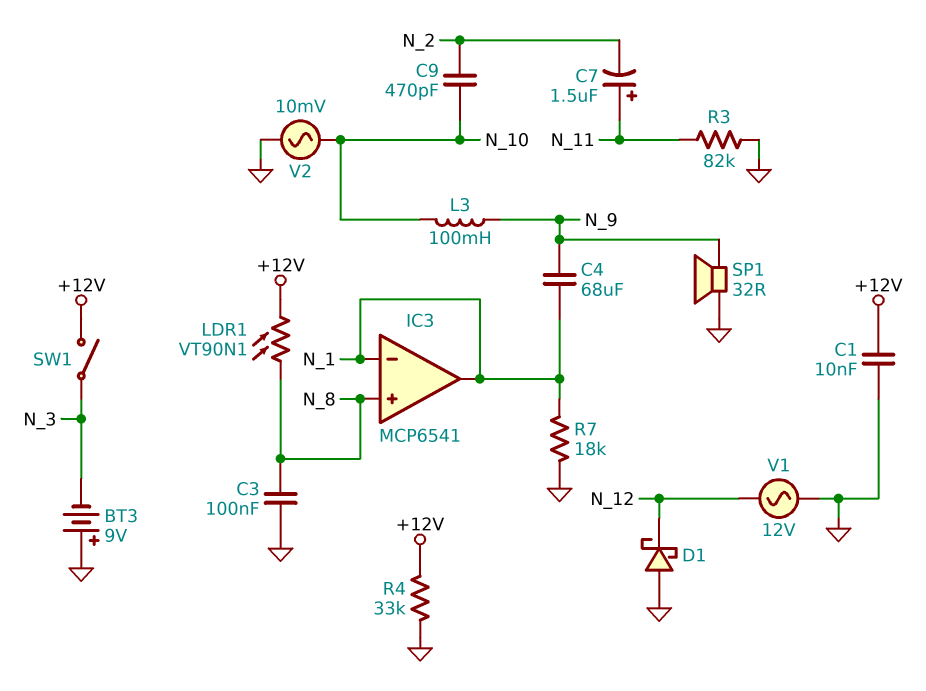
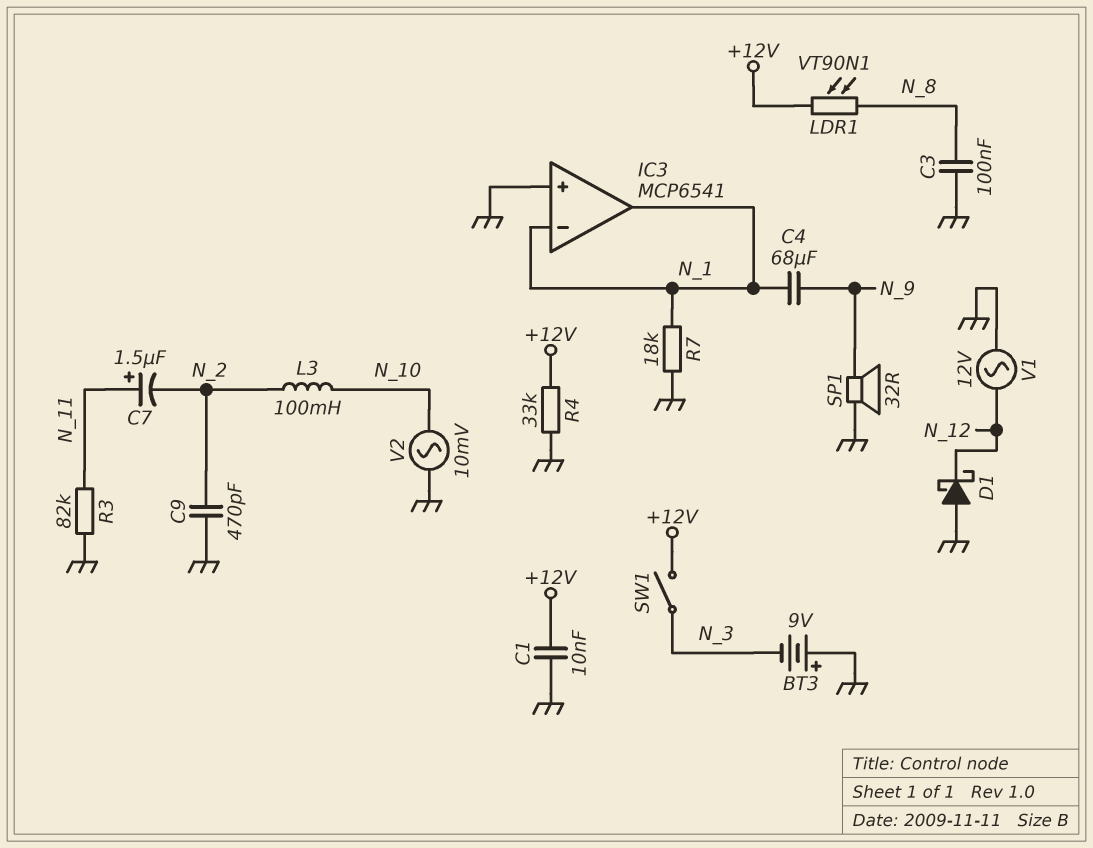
C9: 470pF (N_2, N_10) -> 470pF (GND, N_2)
IC3 pin in+: N_8 -> GND
L3: 100mH (N_9, N_10) -> 100mH (N_2, N_10)

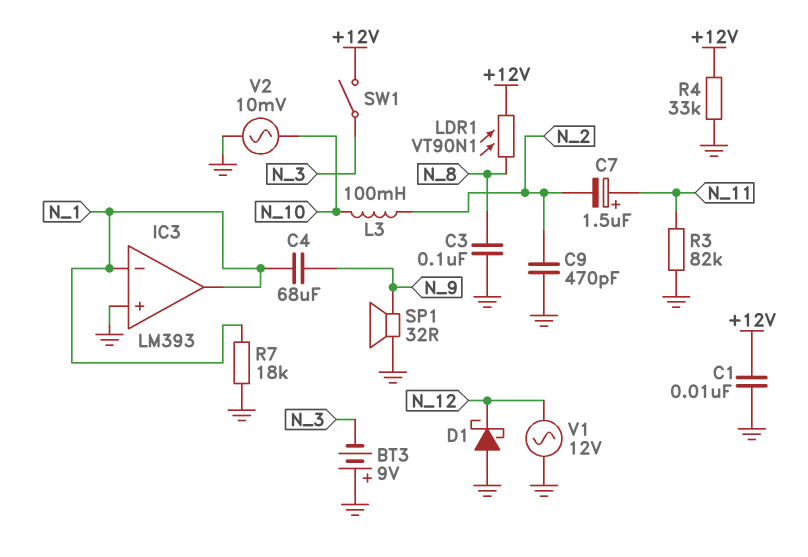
IC3: MCP6541 -> LM393

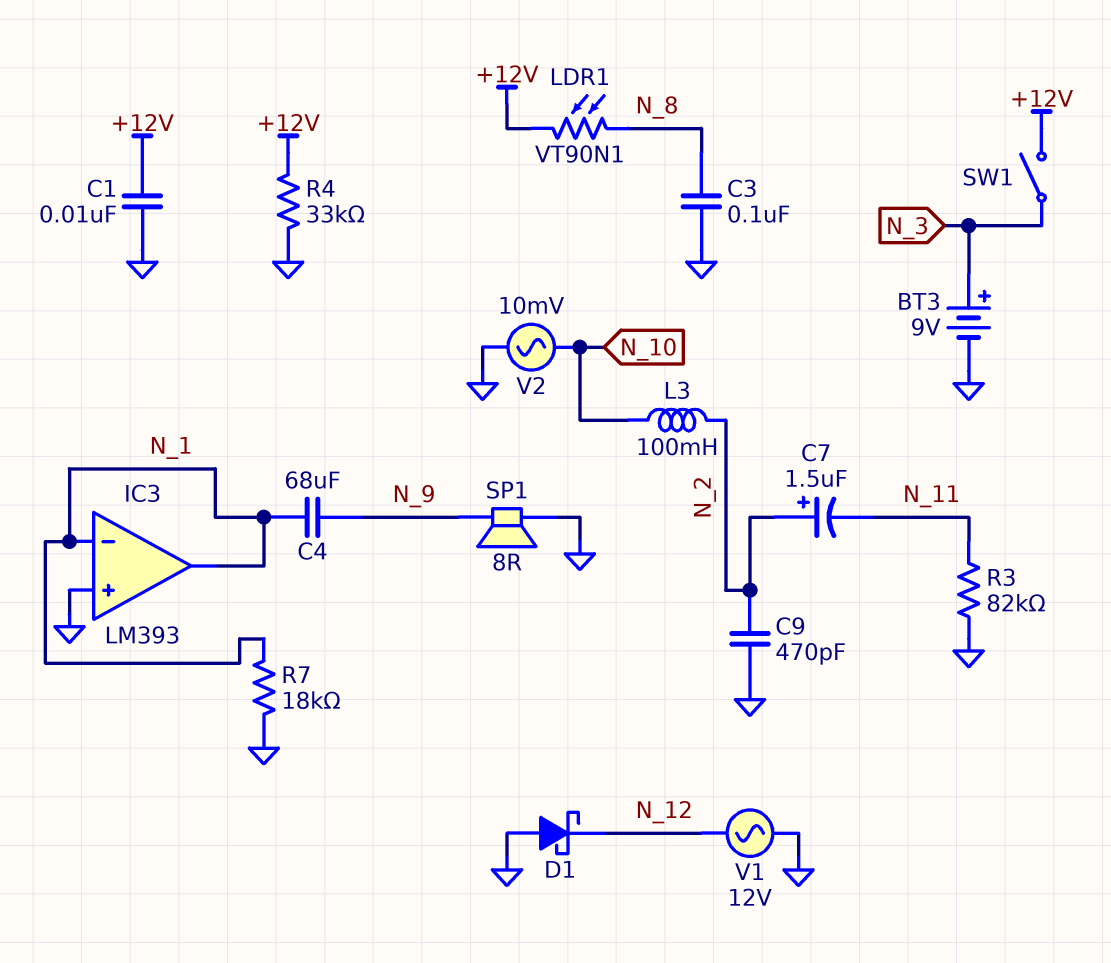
BT3: 9V (plus GND, minus N_3) -> 9V (plus N_3, minus GND)
C7: 1.5uF (plus N_11, minus N_2) -> 1.5uF (plus N_2, minus N_11)
SP1: speaker 32R (GND, N_9) -> speaker 8R (GND, N_9)

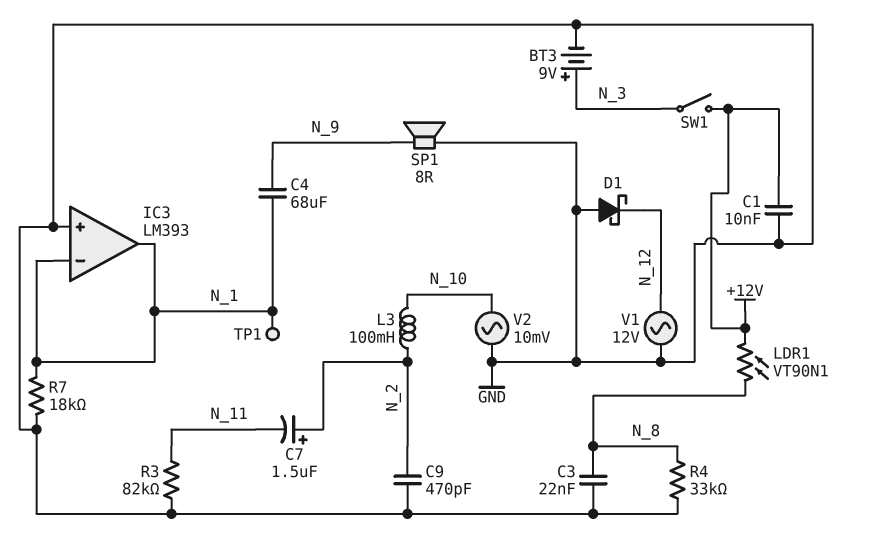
C3: 100nF (GND, N_8) -> 22nF (GND, N_8)
R4: 33k (+12V, GND) -> 33k (GND, N_8)
TP1: none -> test point (N_1)

